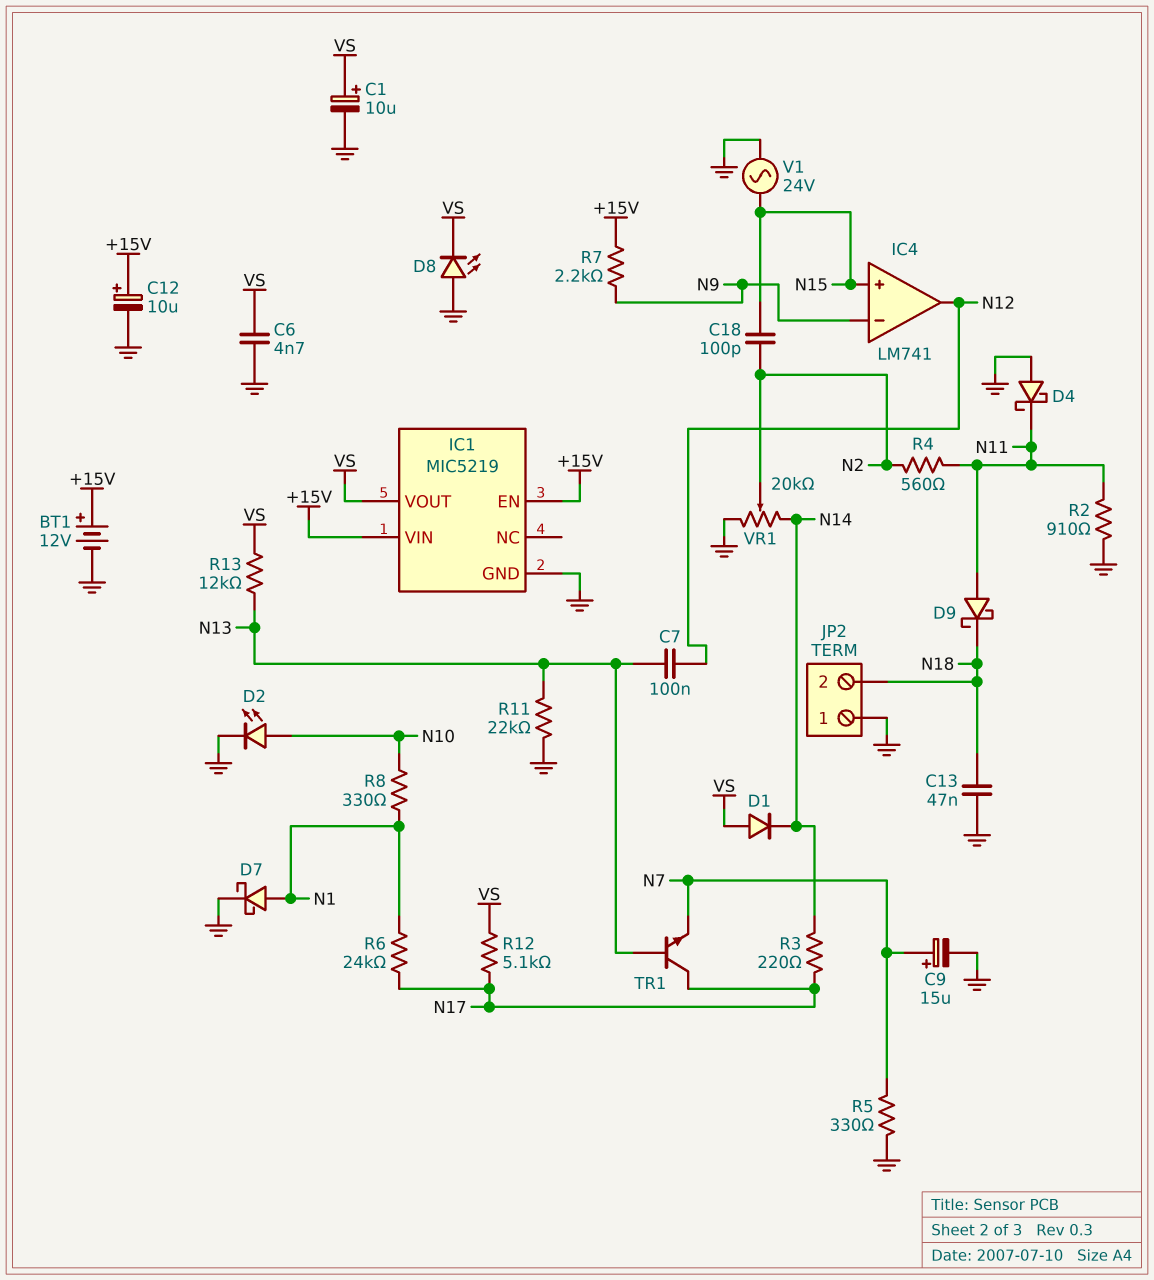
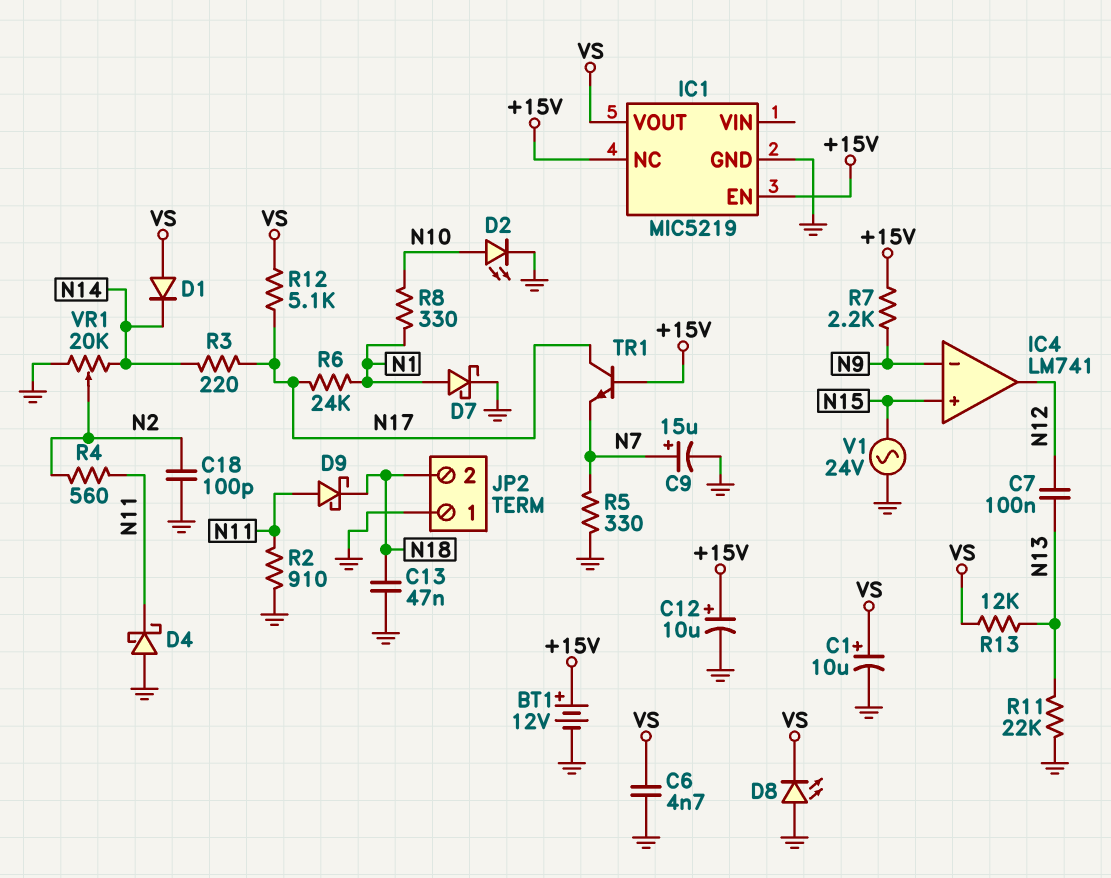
C18: 100pF (N2, N15) -> 100pF (GND, N2)
IC1 pin NC: none -> +15V
IC1 pin VIN: +15V -> none
TR1: NPN (B N13, C N17, E N7) -> NPN (B +15V, C N17, E N7)

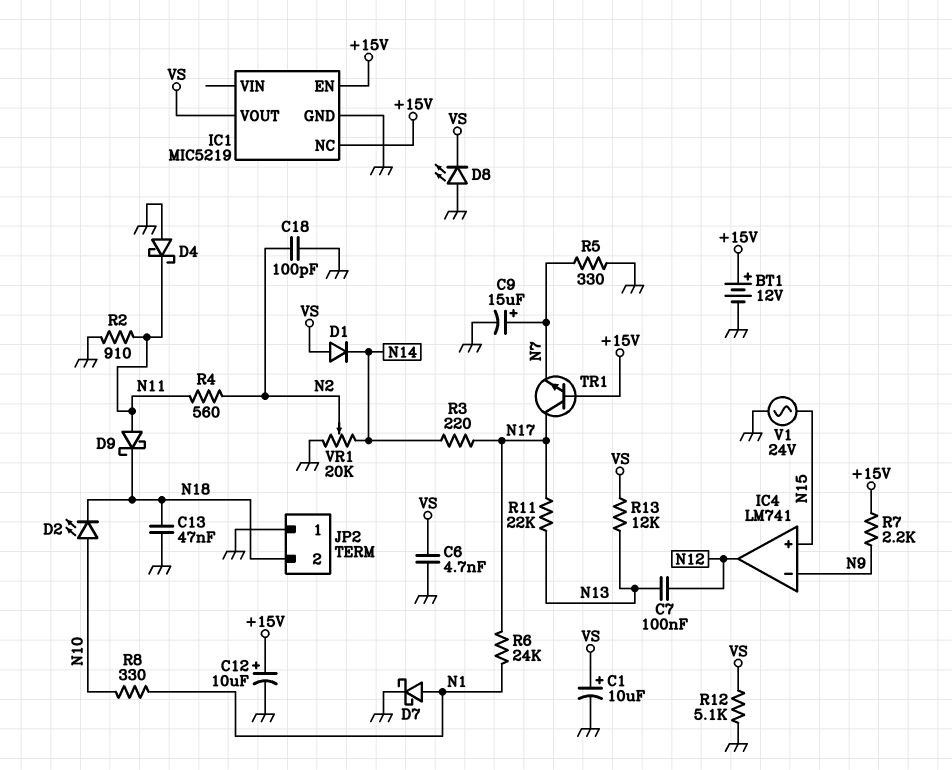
D2: LED (A N10, K GND) -> LED (A N10, K N18)
R11: 22k (GND, N13) -> 22k (N13, N17)
R12: 5.1k (N17, VS) -> 5.1k (GND, VS)

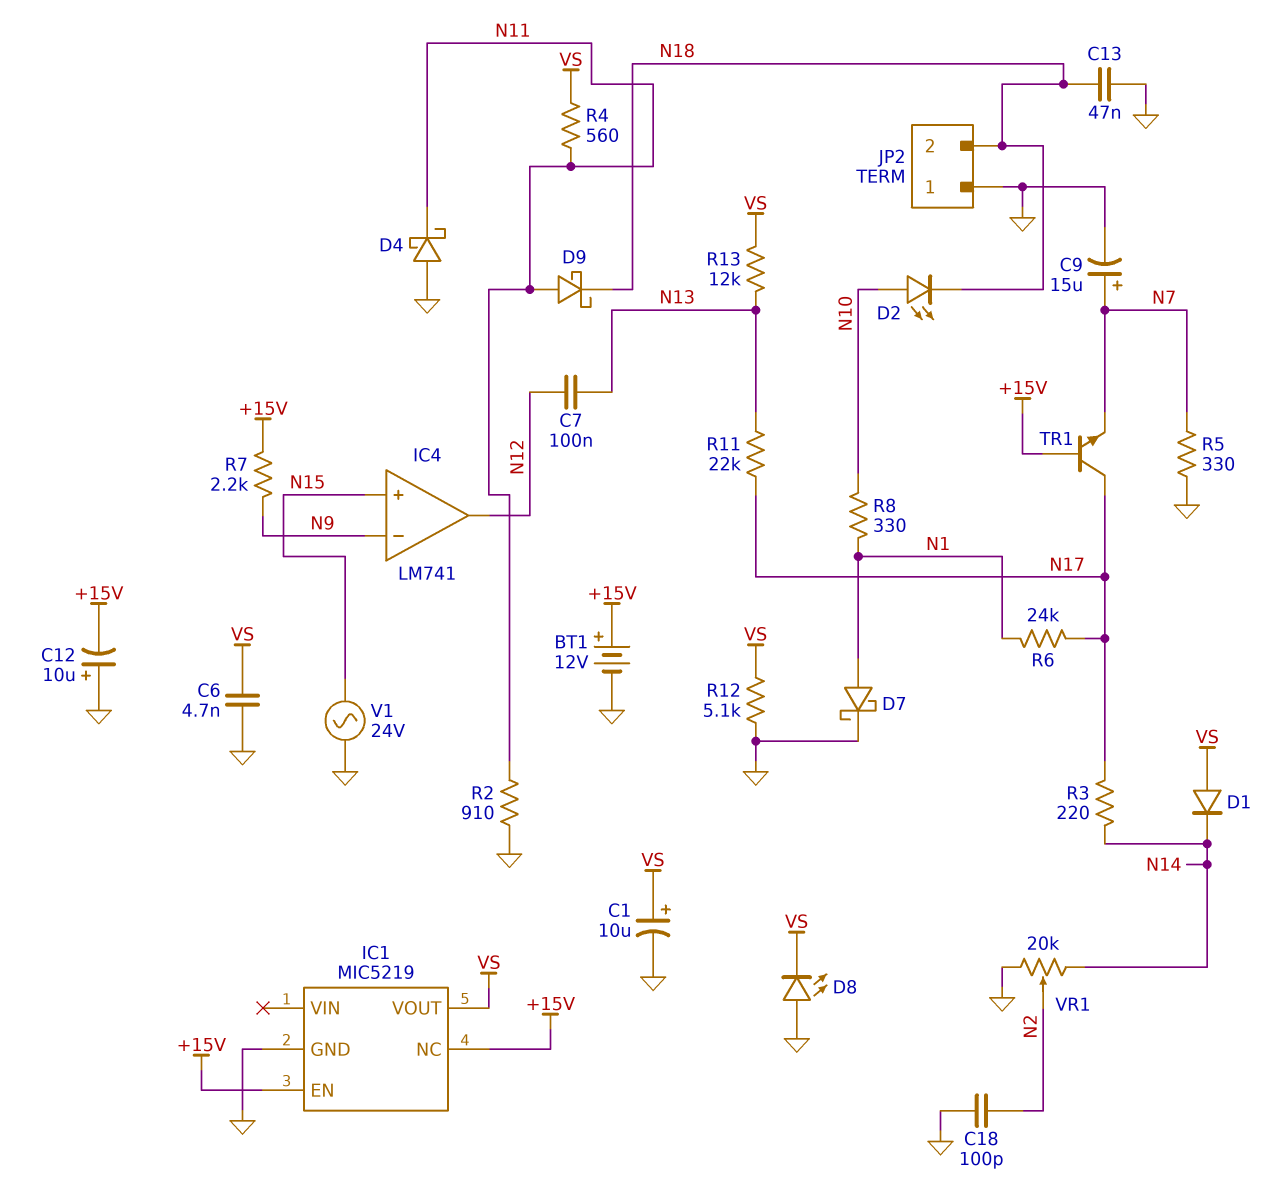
C12: 10uF (plus +15V, minus GND) -> 10uF (plus GND, minus +15V)
R4: 560 (N2, N11) -> 560 (N11, VS)

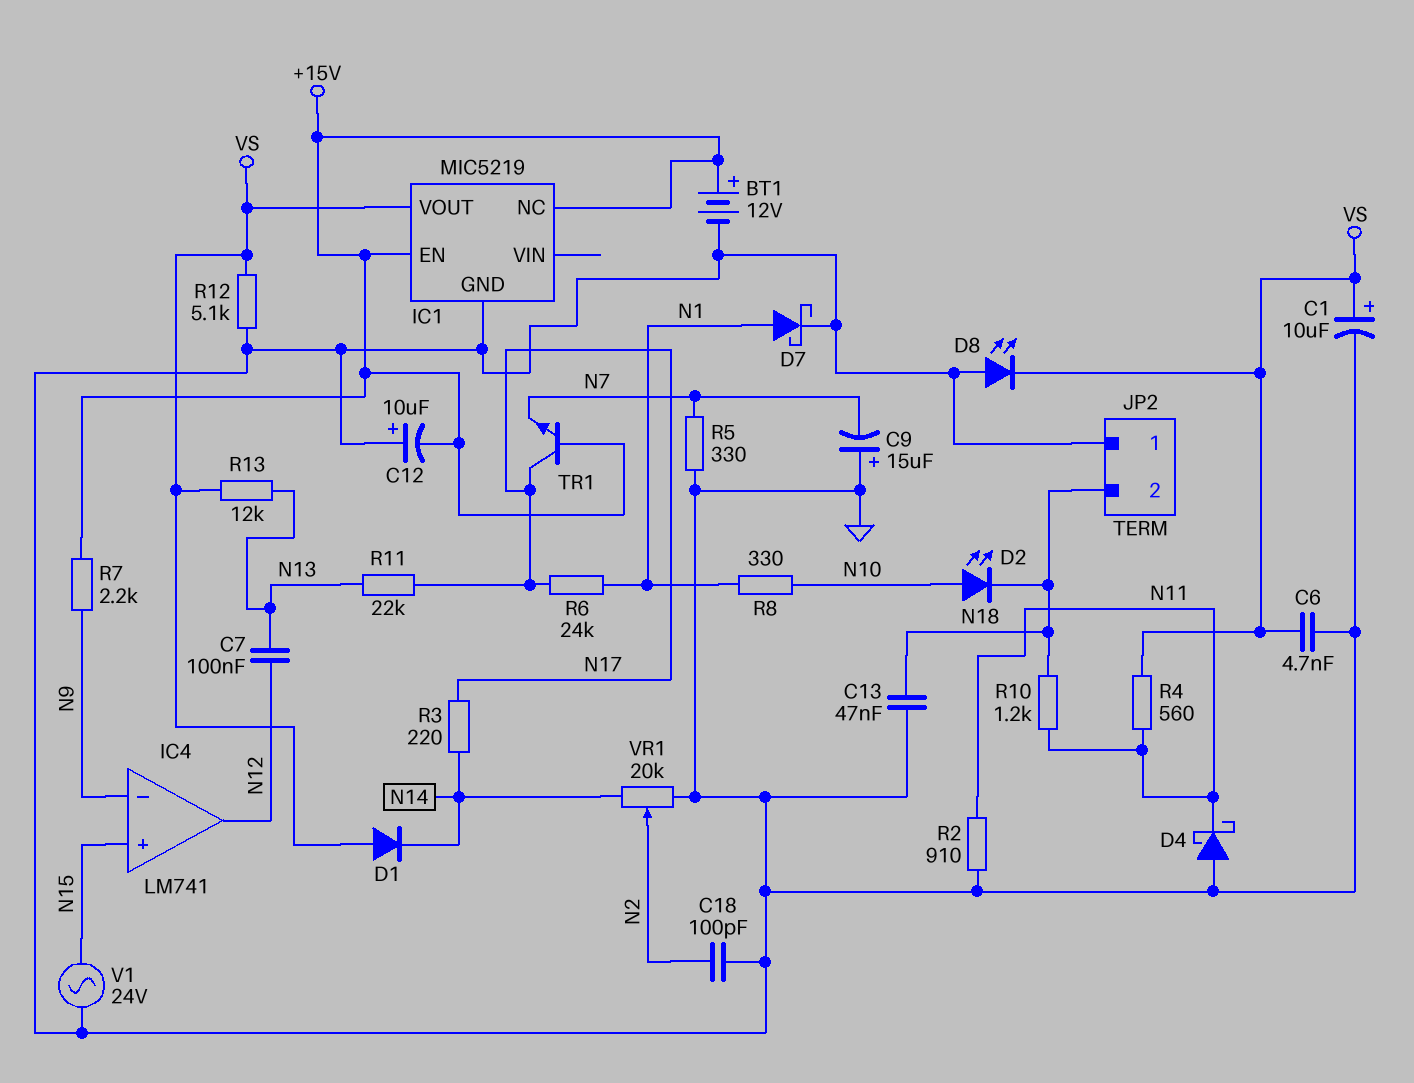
C9: 15uF (plus N7, minus GND) -> 15uF (plus GND, minus N7)
D9: schottky (A N11, K N18) -> none
R10: none -> 1.2k (N11, N18)

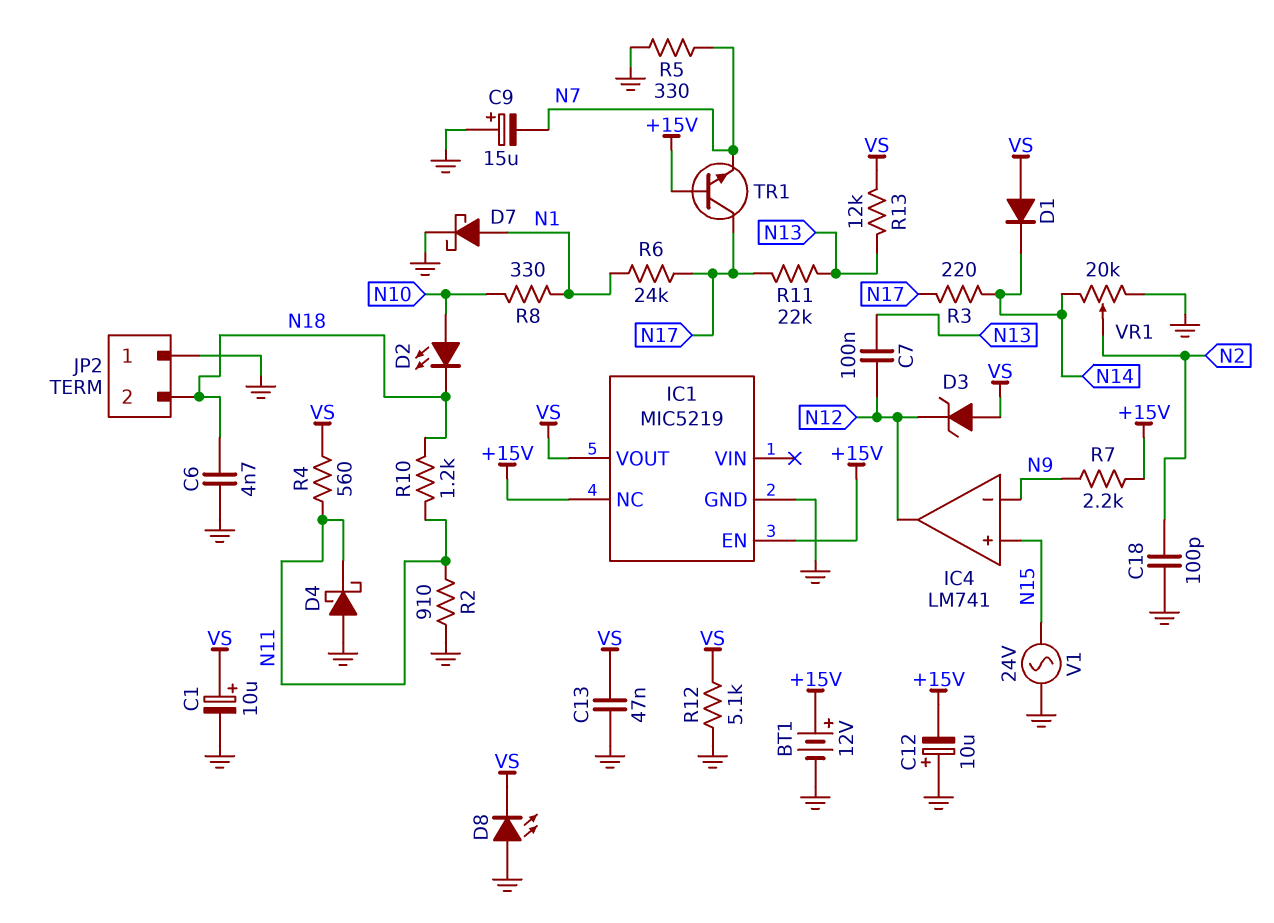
C6: 4.7nF (GND, VS) -> 4.7nF (GND, N18)
C13: 47nF (GND, N18) -> 47nF (GND, VS)
D3: none -> zener (A VS, K N12)

